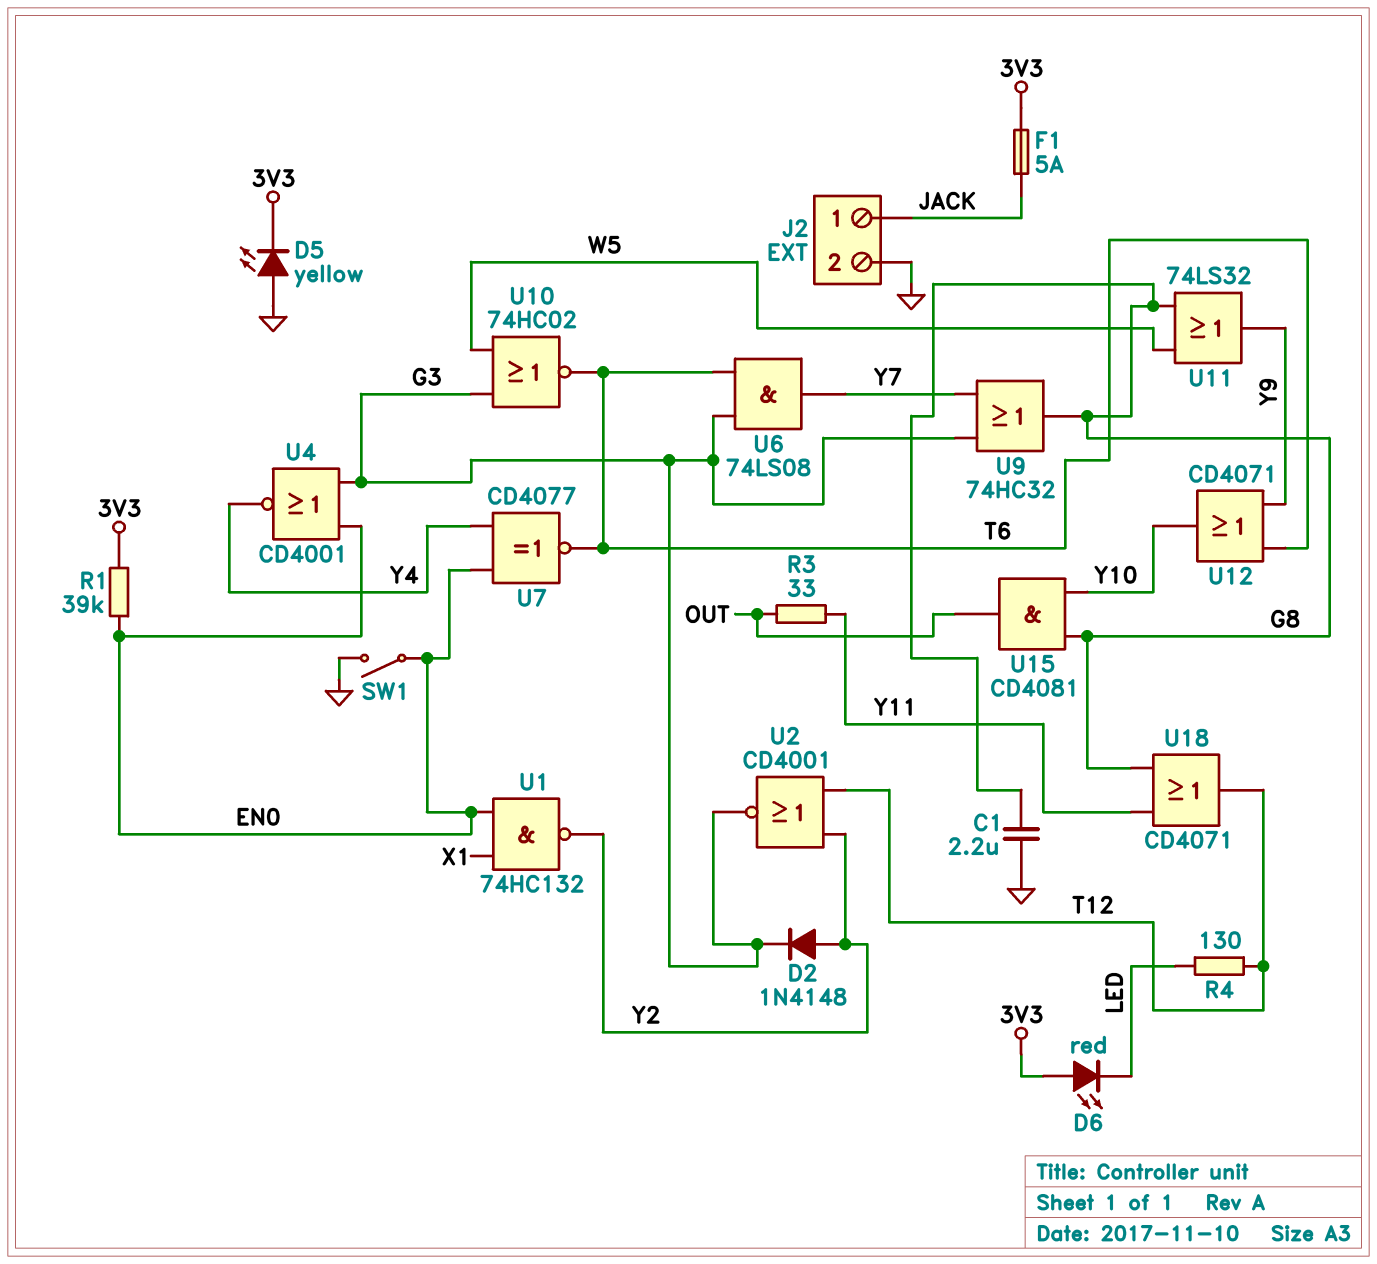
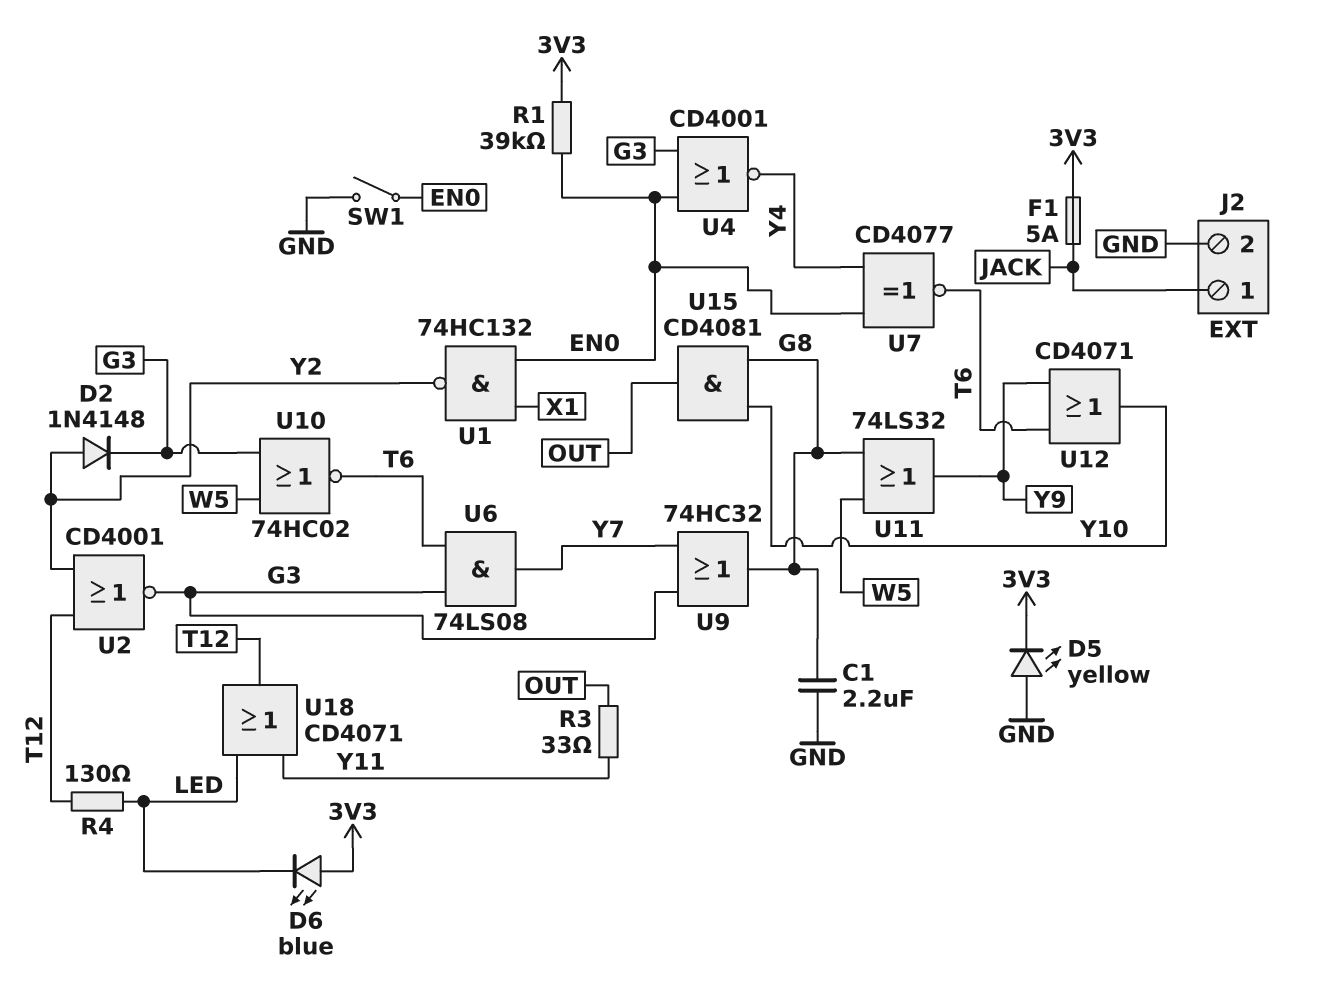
D6: LED red (A 3V3, K LED) -> LED blue (A 3V3, K LED)
U18: OR CD4071 (in G8, in Y11, out T12) -> OR CD4071 (in LED, in Y11, out T12)

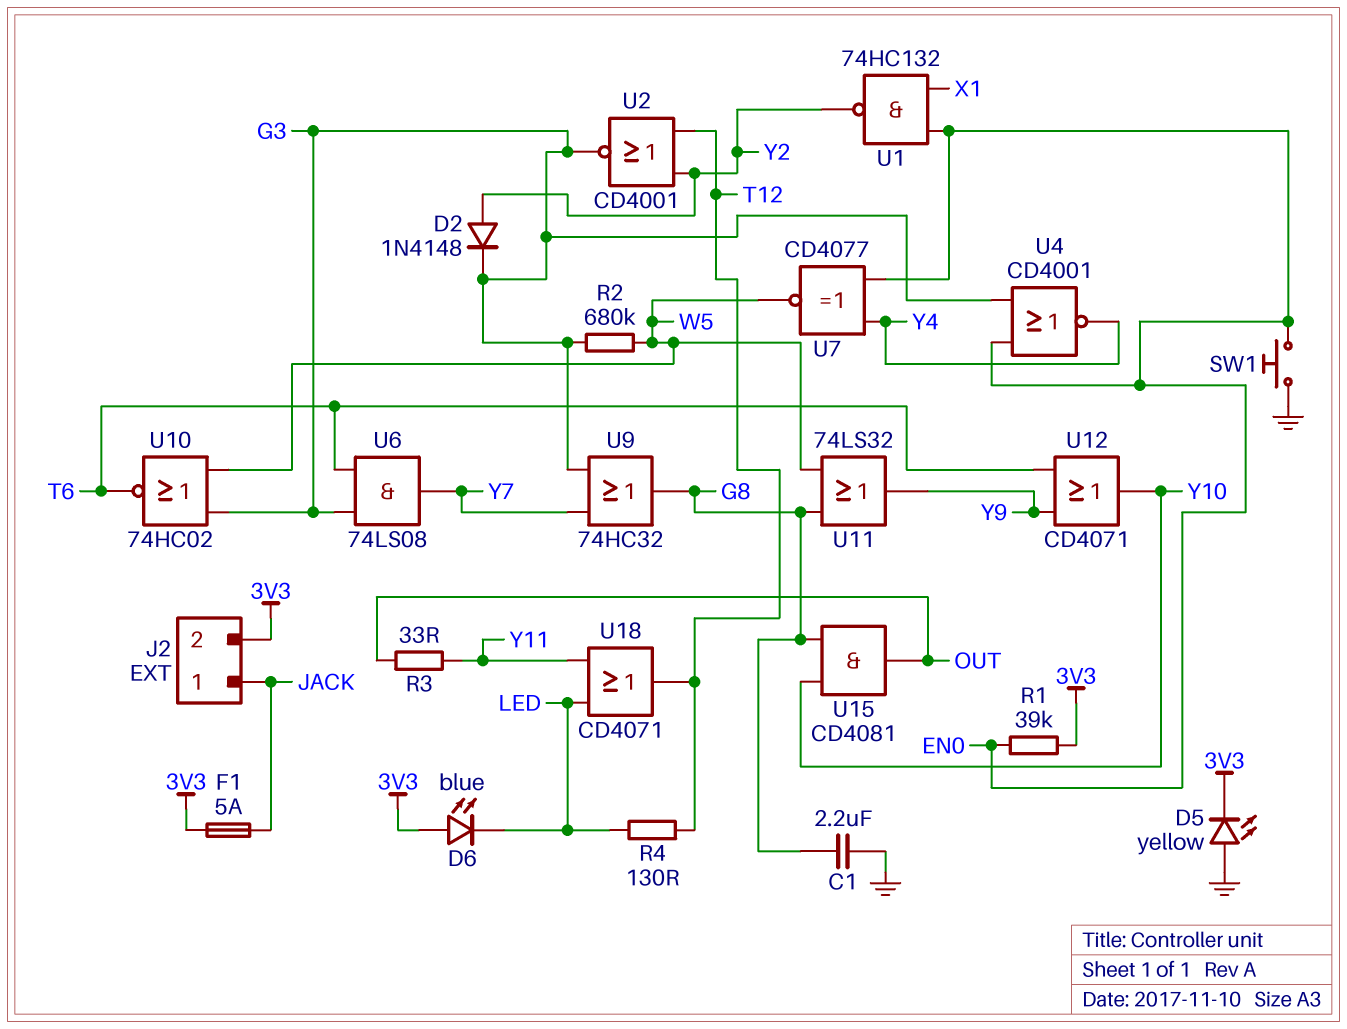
J2 pin 2: GND -> 3V3
R2: none -> 680k (G3, W5)
SW1: switch (EN0, GND) -> button (EN0, GND)
U7: XNOR CD4077 (in EN0, in Y4, out T6) -> XNOR CD4077 (in EN0, in Y4, out W5)

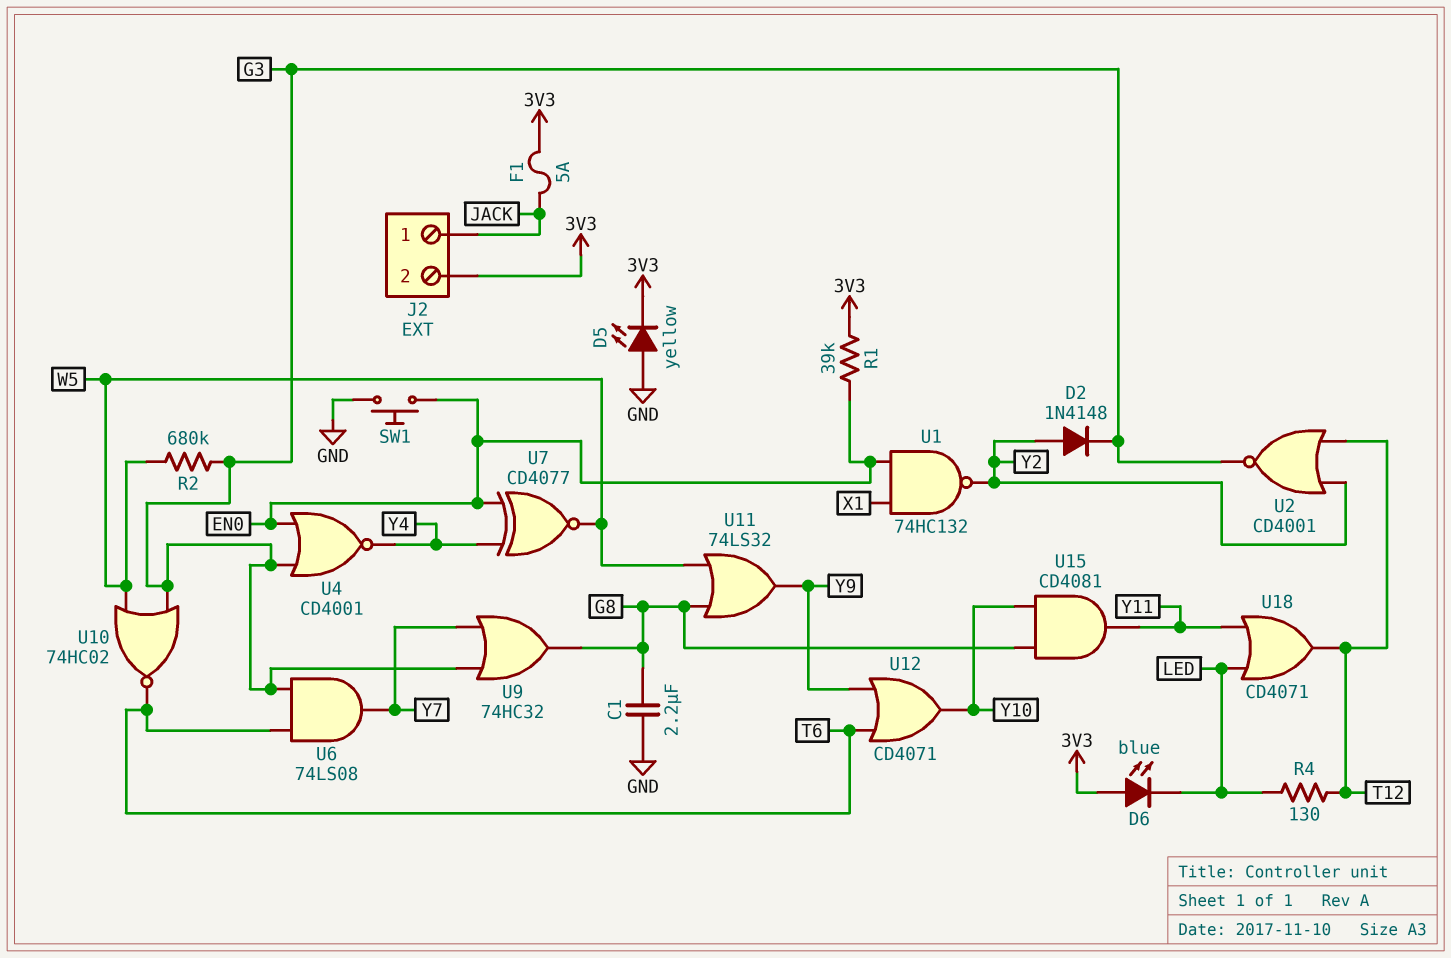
R3: 33 (OUT, Y11) -> none
U15: AND CD4081 (in G8, in Y10, out OUT) -> AND CD4081 (in G8, in Y10, out Y11)

